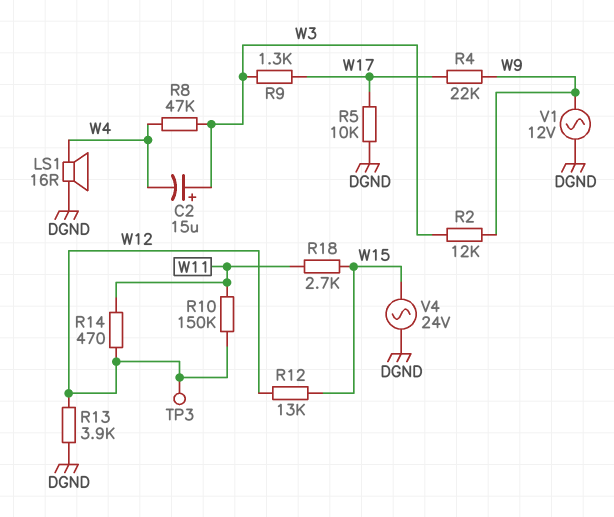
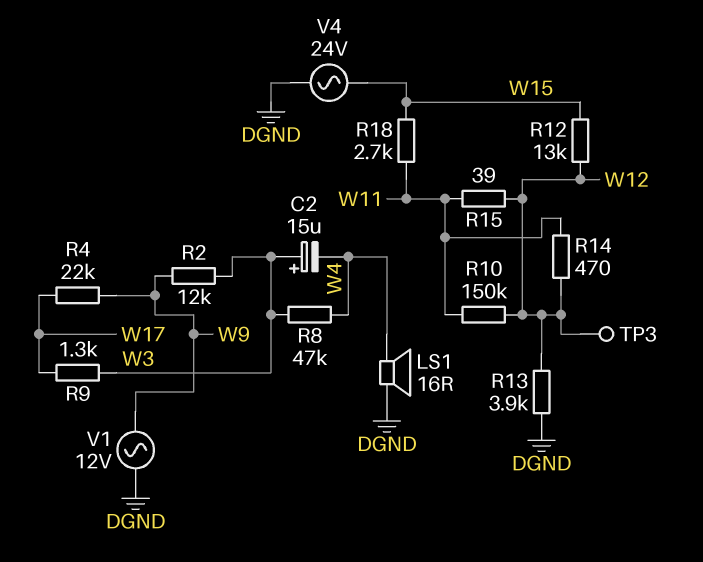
R5: 10k (DGND, W17) -> none
R15: none -> 39 (W11, W12)

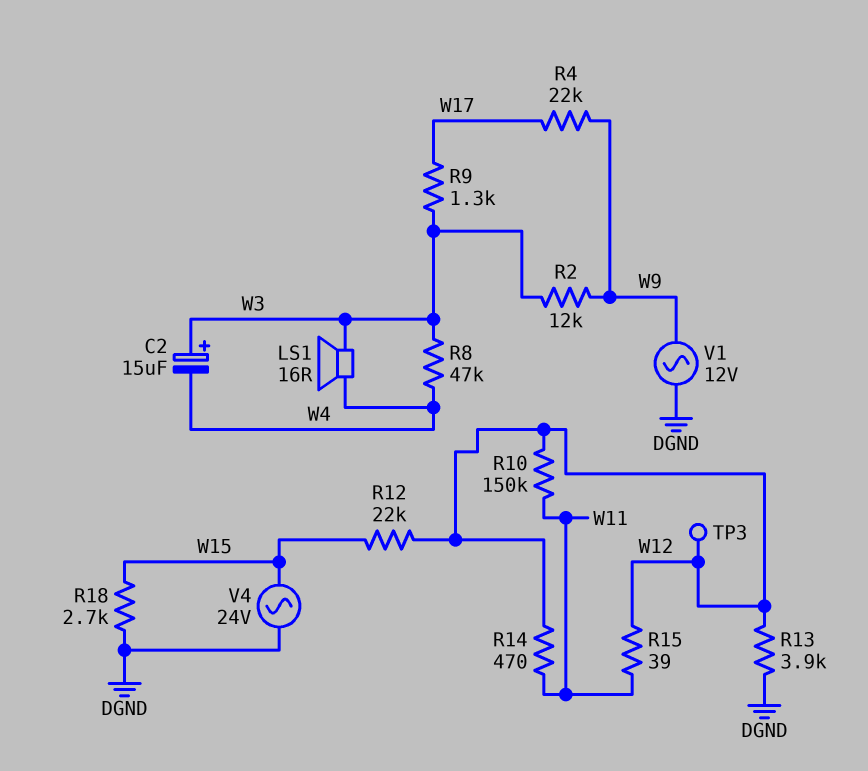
LS1: speaker 16R (DGND, W4) -> speaker 16R (W3, W4)
R12: 13k (W12, W15) -> 22k (W12, W15)
R18: 2.7k (W11, W15) -> 2.7k (DGND, W15)

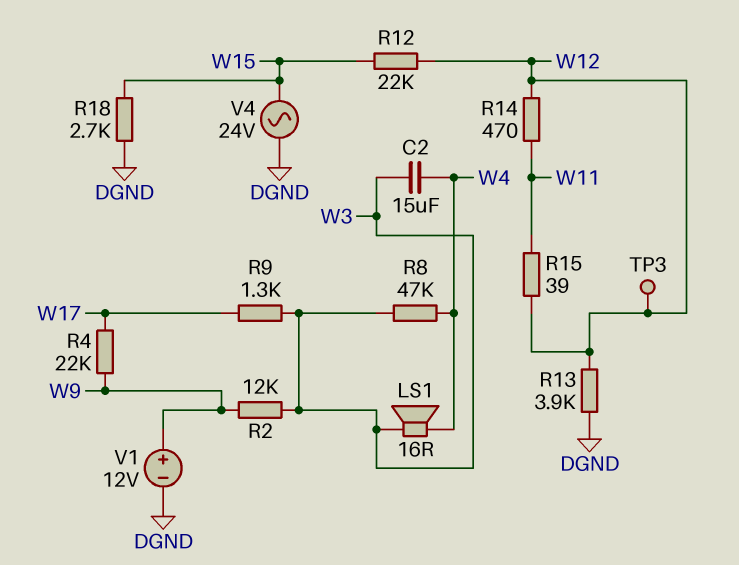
C2: 15uF (plus W3, minus W4) -> 15uF (W3, W4)
R10: 150k (W11, W12) -> none
V1: AC 12V (DGND, W9) -> 12V (plus W9, minus DGND)

